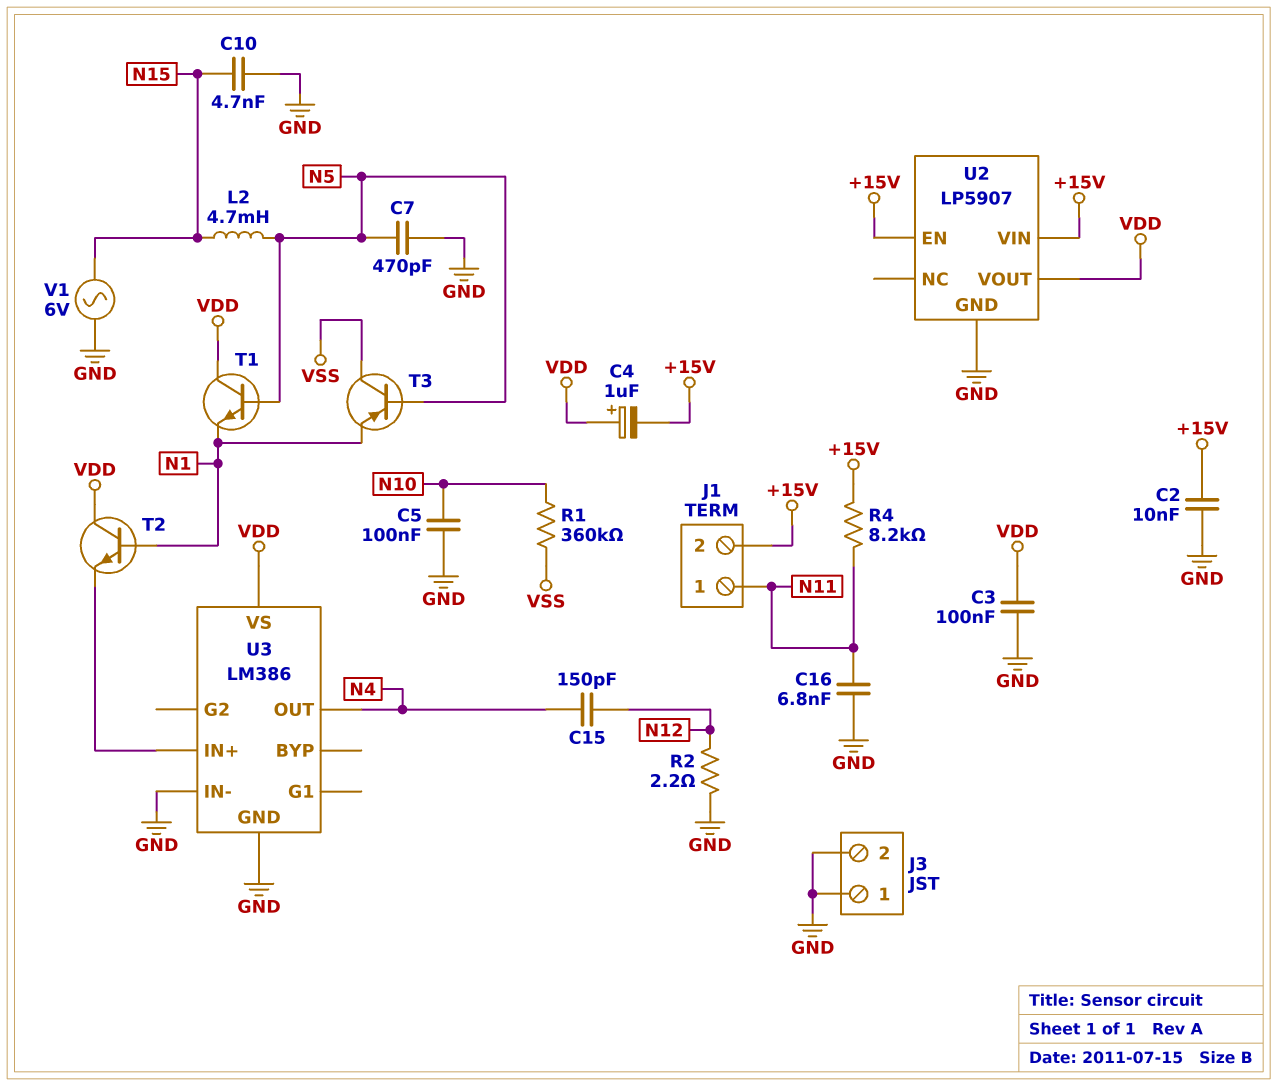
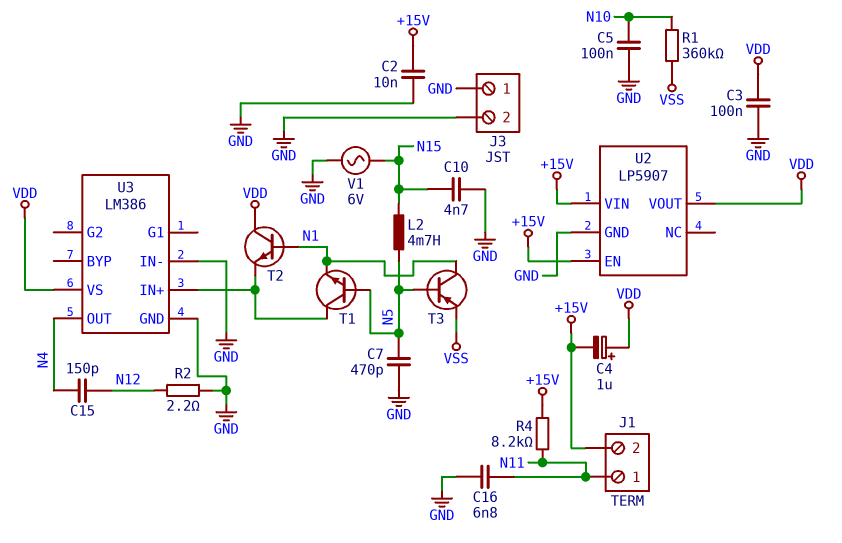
T1: NPN (B N5, C VDD, E N1) -> NPN (B N5, C U3/IN+, E N1)
T3: PNP (B N5, C VSS, E N1) -> PNP (B N5, C N1, E VSS)

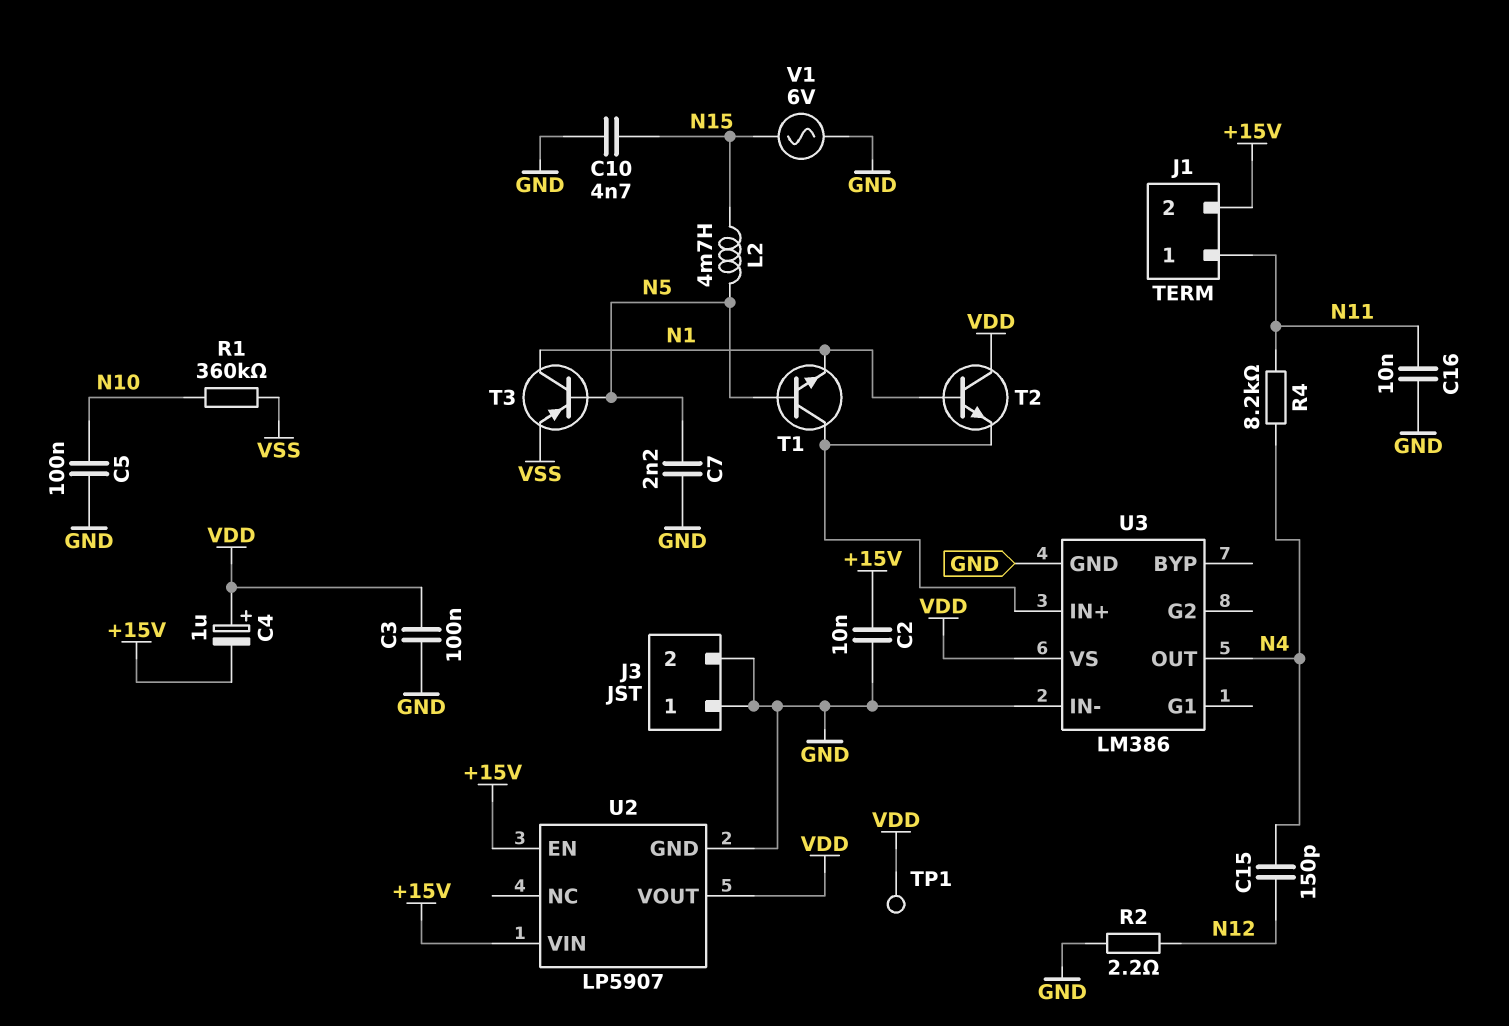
C7: 470pF (GND, N5) -> 2.2nF (GND, N5)
C16: 6.8nF (GND, N11) -> 10nF (GND, N11)
R4: 8.2k (+15V, N11) -> 8.2k (N4, N11)
TP1: none -> test point (VDD)

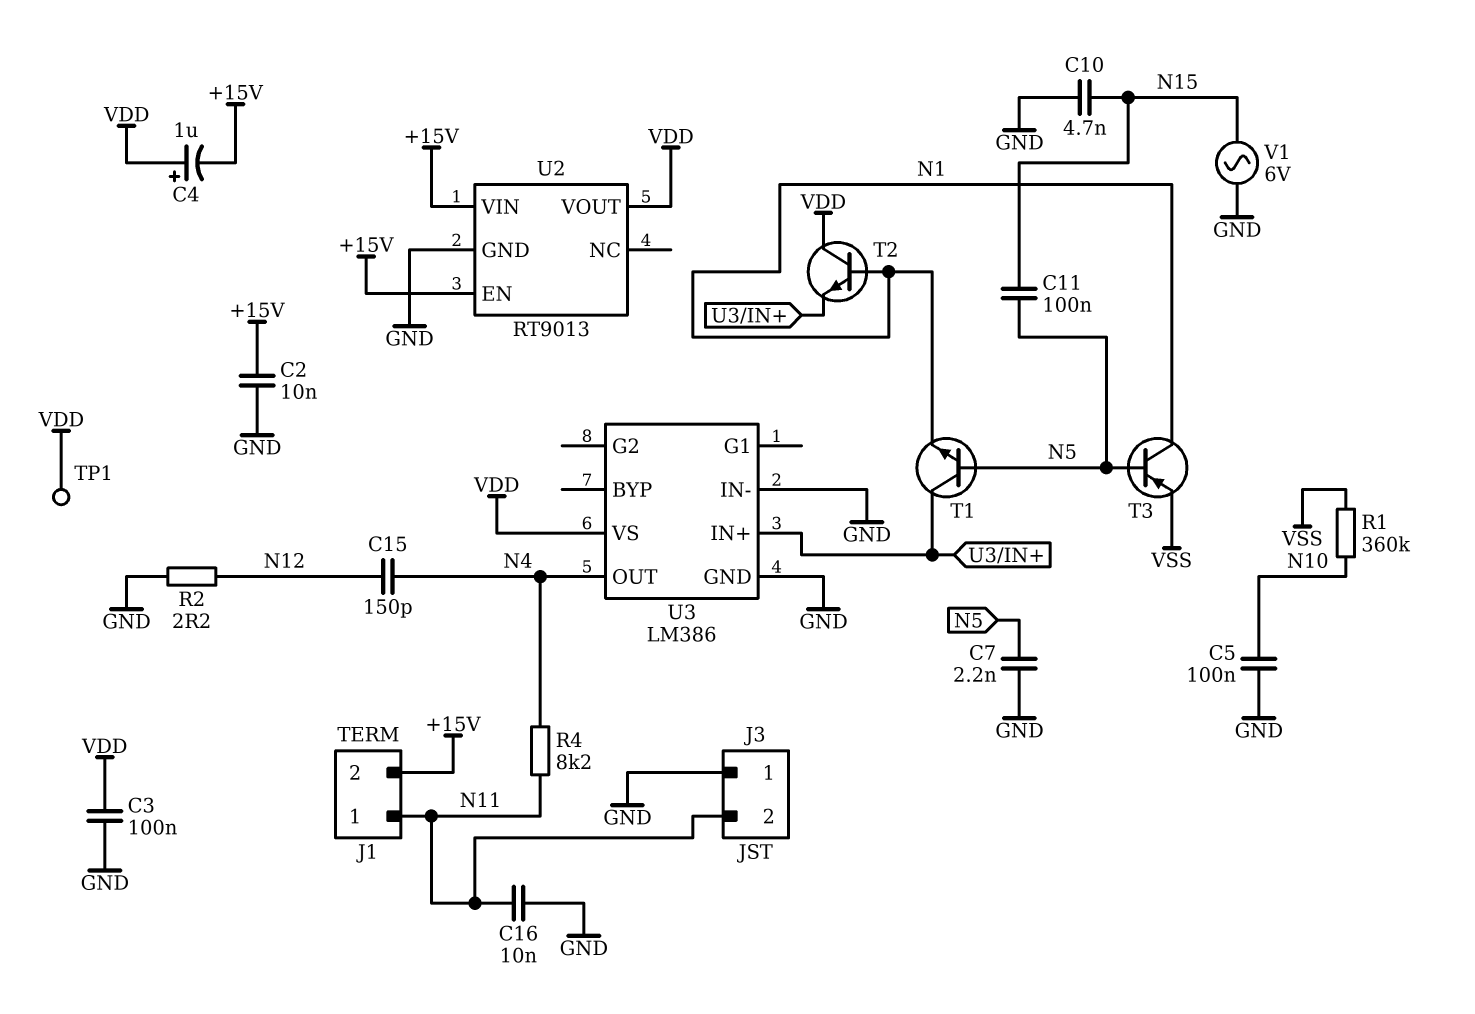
C11: none -> 100nF (N5, N15)
J3 pin 2: GND -> N11
L2: 4.7mH (N5, N15) -> none
U2: LP5907 -> RT9013

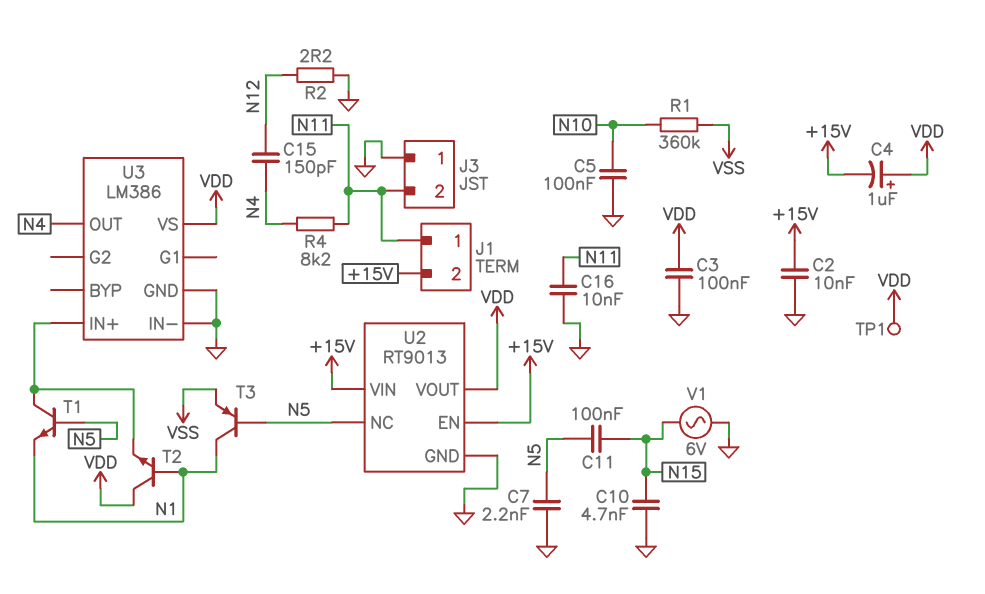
U2 pin NC: none -> N5

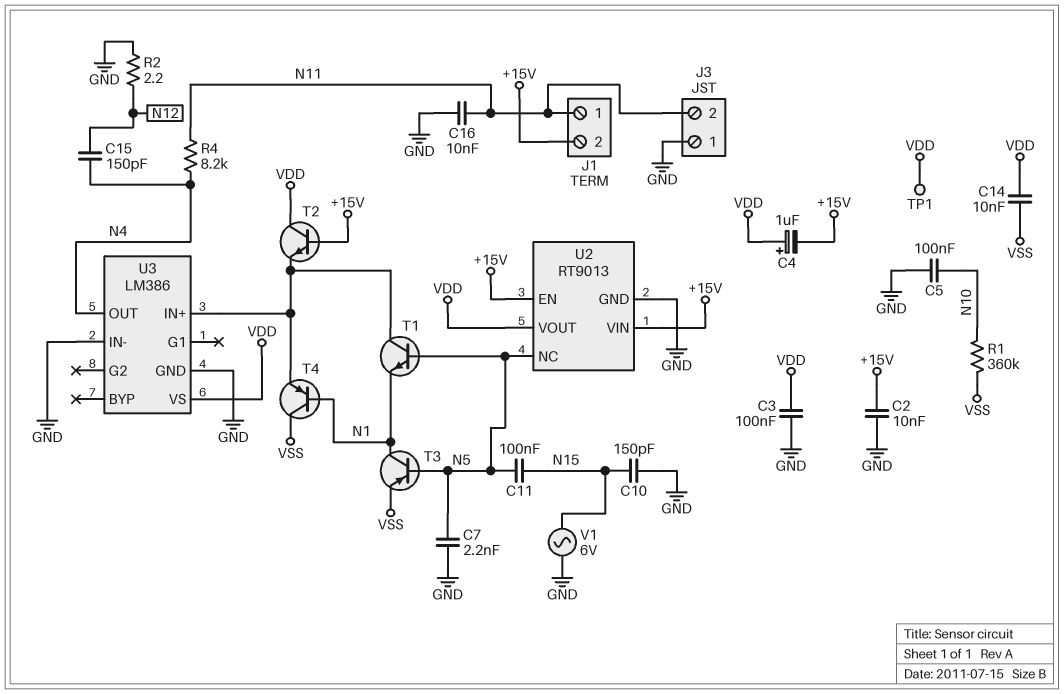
C10: 4.7nF (GND, N15) -> 150pF (GND, N15)
C14: none -> 10nF (VDD, VSS)
T2: NPN (B N1, C VDD, E U3/IN+) -> NPN (B +15V, C VDD, E U3/IN+)
T4: none -> PNP (B N1, C VSS, E U3/IN+)

